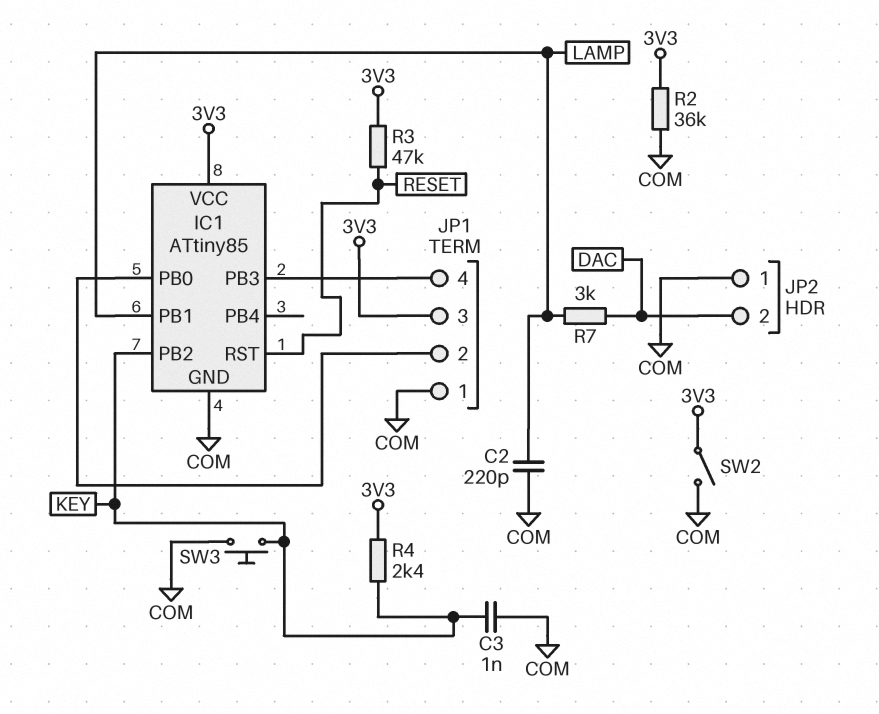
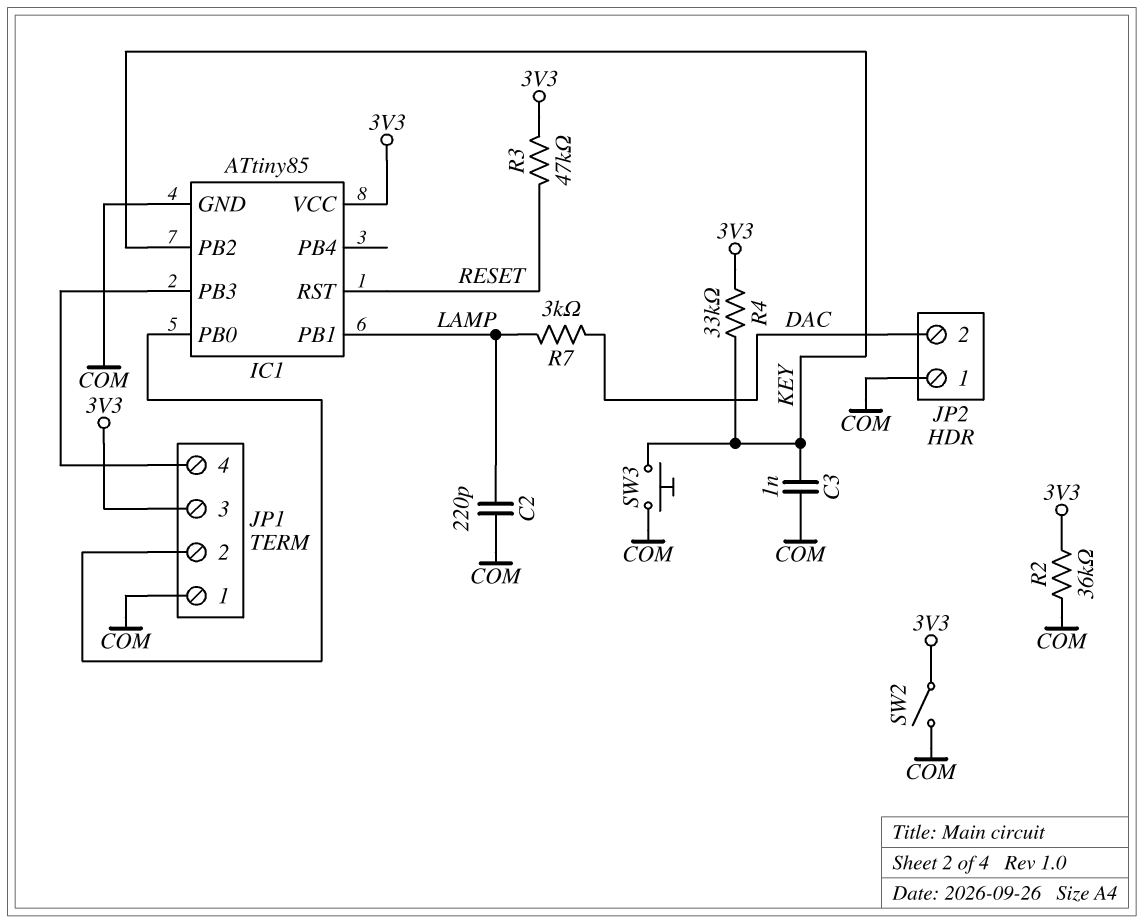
R4: 2.4k (3V3, KEY) -> 33k (3V3, KEY)

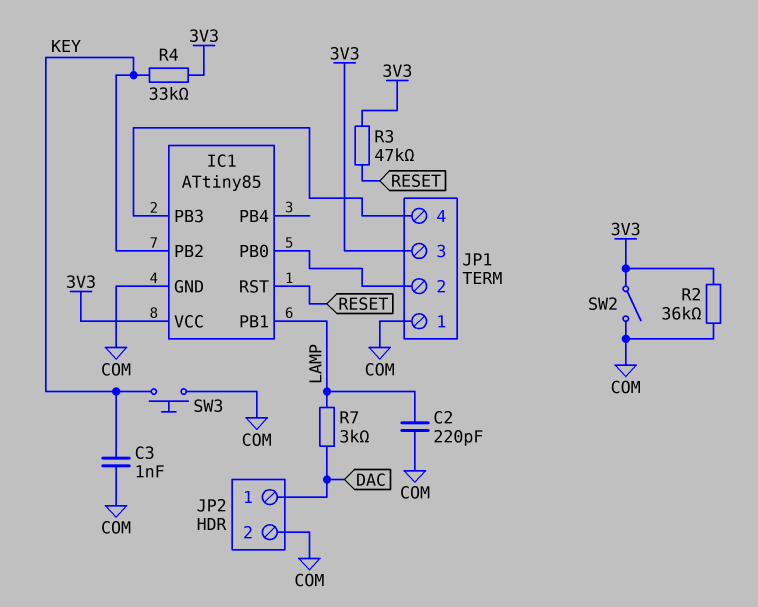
JP2 pin 1: COM -> DAC
JP2 pin 2: DAC -> COM

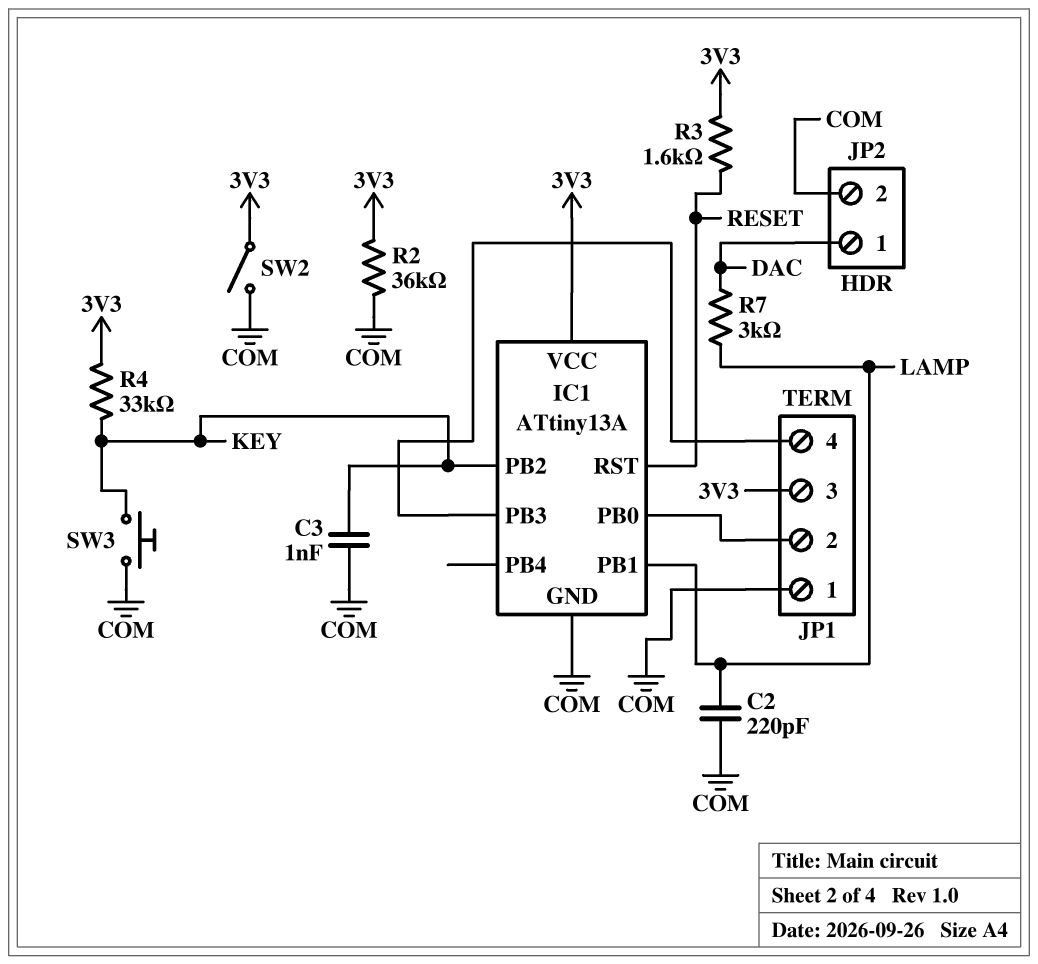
IC1: ATtiny85 -> ATtiny13A
R3: 47k (3V3, RESET) -> 1.6k (3V3, RESET)

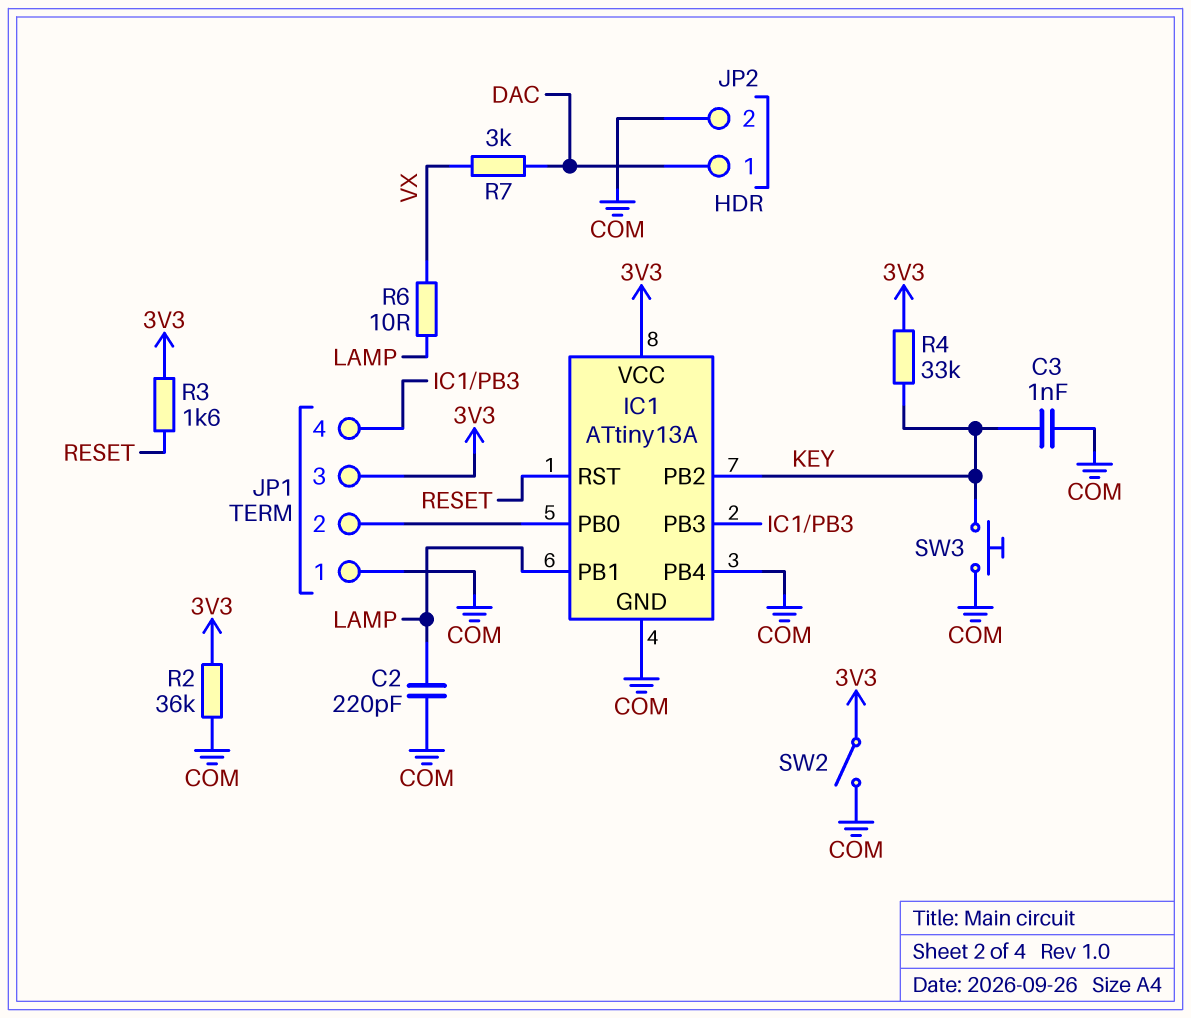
IC1 pin PB4: none -> COM
R6: none -> 10 (LAMP, VX)
R7: 3k (DAC, LAMP) -> 3k (DAC, VX)

